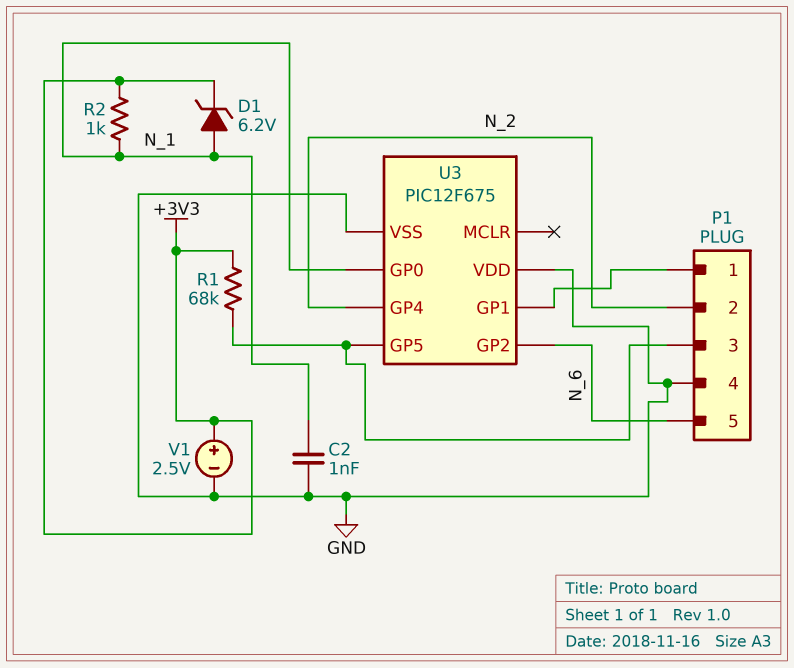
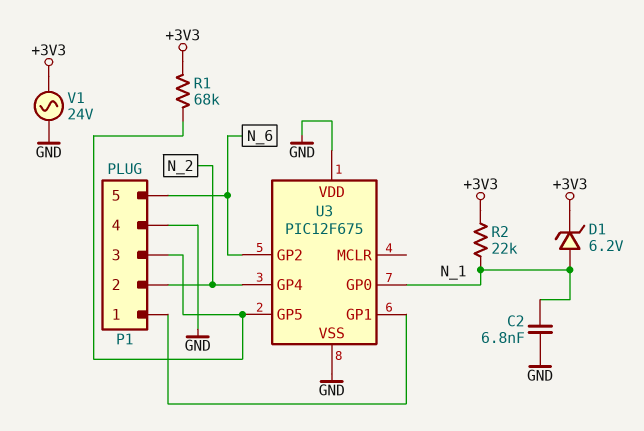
C2: 1nF (GND, N_1) -> 6.8nF (GND, N_1)
R2: 1k (+3V3, N_1) -> 22k (+3V3, N_1)
V1: 2.5V (plus +3V3, minus GND) -> AC 24V (+3V3, GND)

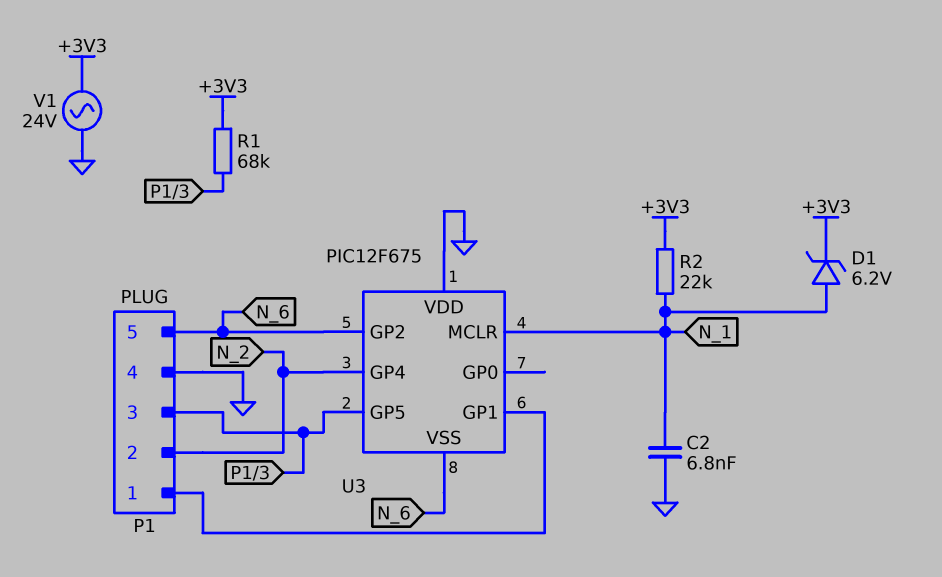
U3 pin GP0: N_1 -> none
U3 pin MCLR: none -> N_1
U3 pin VSS: GND -> N_6

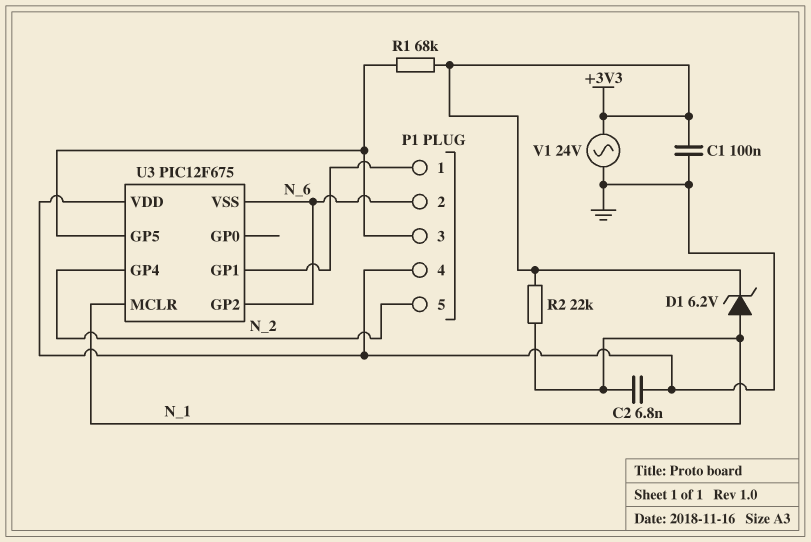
C1: none -> 100nF (+3V3, GND)
P1 pin 2: N_2 -> N_6
P1 pin 5: N_6 -> N_2

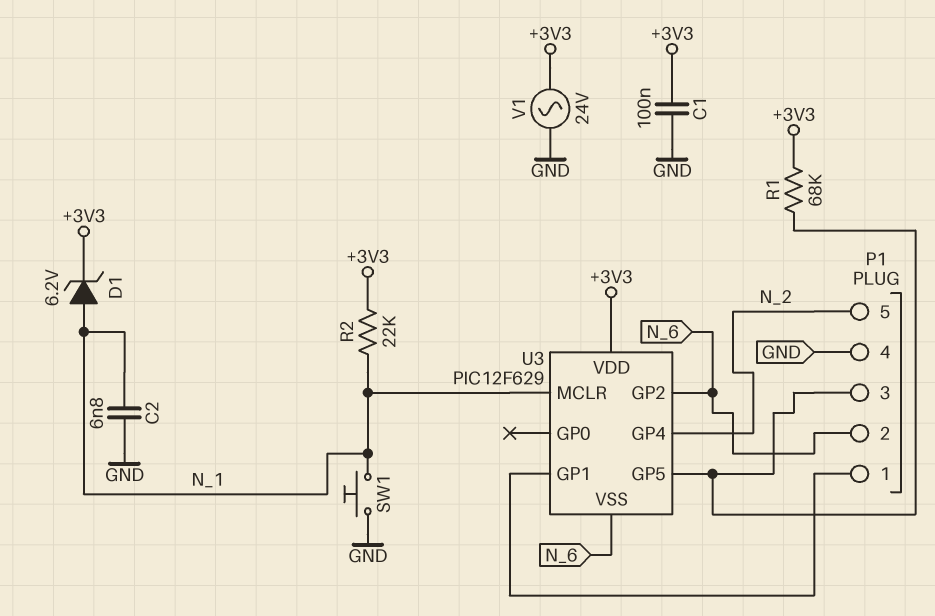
SW1: none -> button (GND, N_1)
U3: PIC12F675 -> PIC12F629
U3 pin VDD: GND -> +3V3

